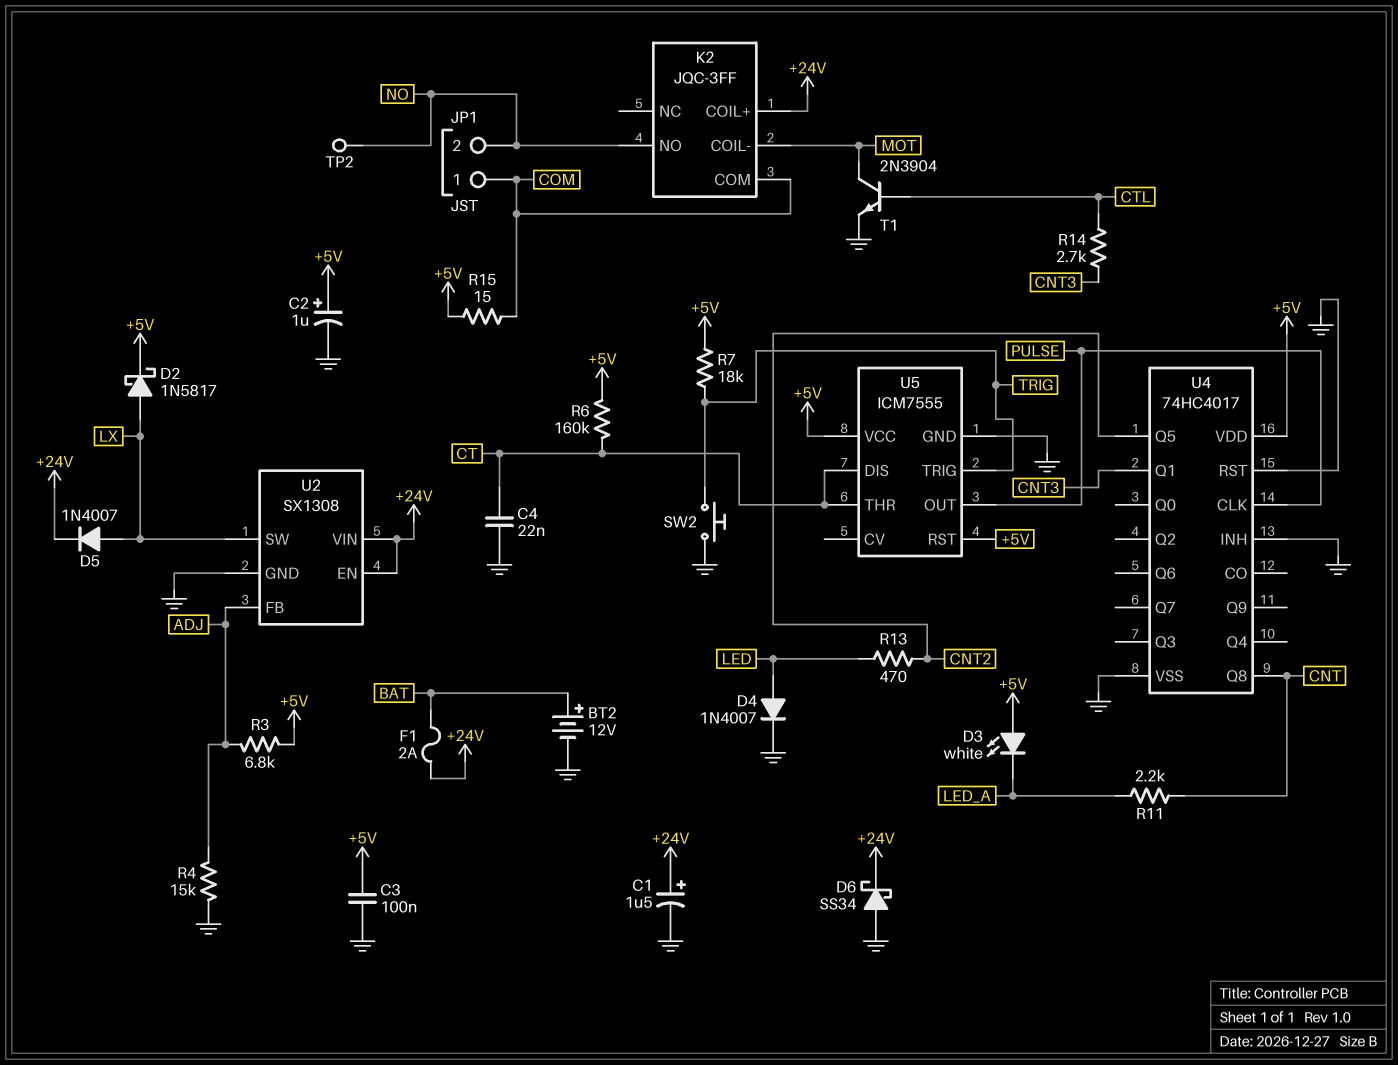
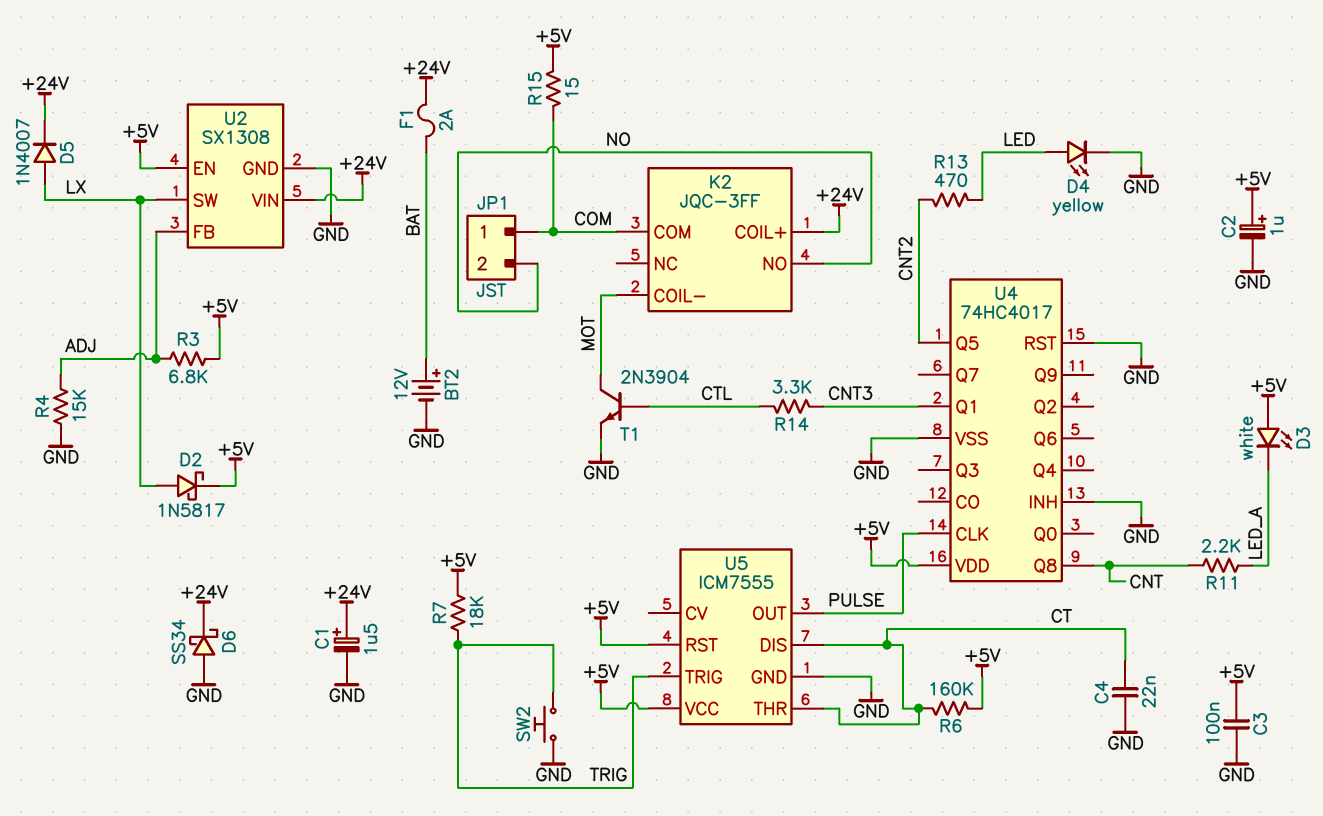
D4: diode 1N4007 (A LED, K GND) -> LED yellow (A LED, K GND)
R14: 2.7k (CNT3, CTL) -> 3.3k (CNT3, CTL)
TP2: test point (NO) -> none
U2 pin EN: +24V -> +5V

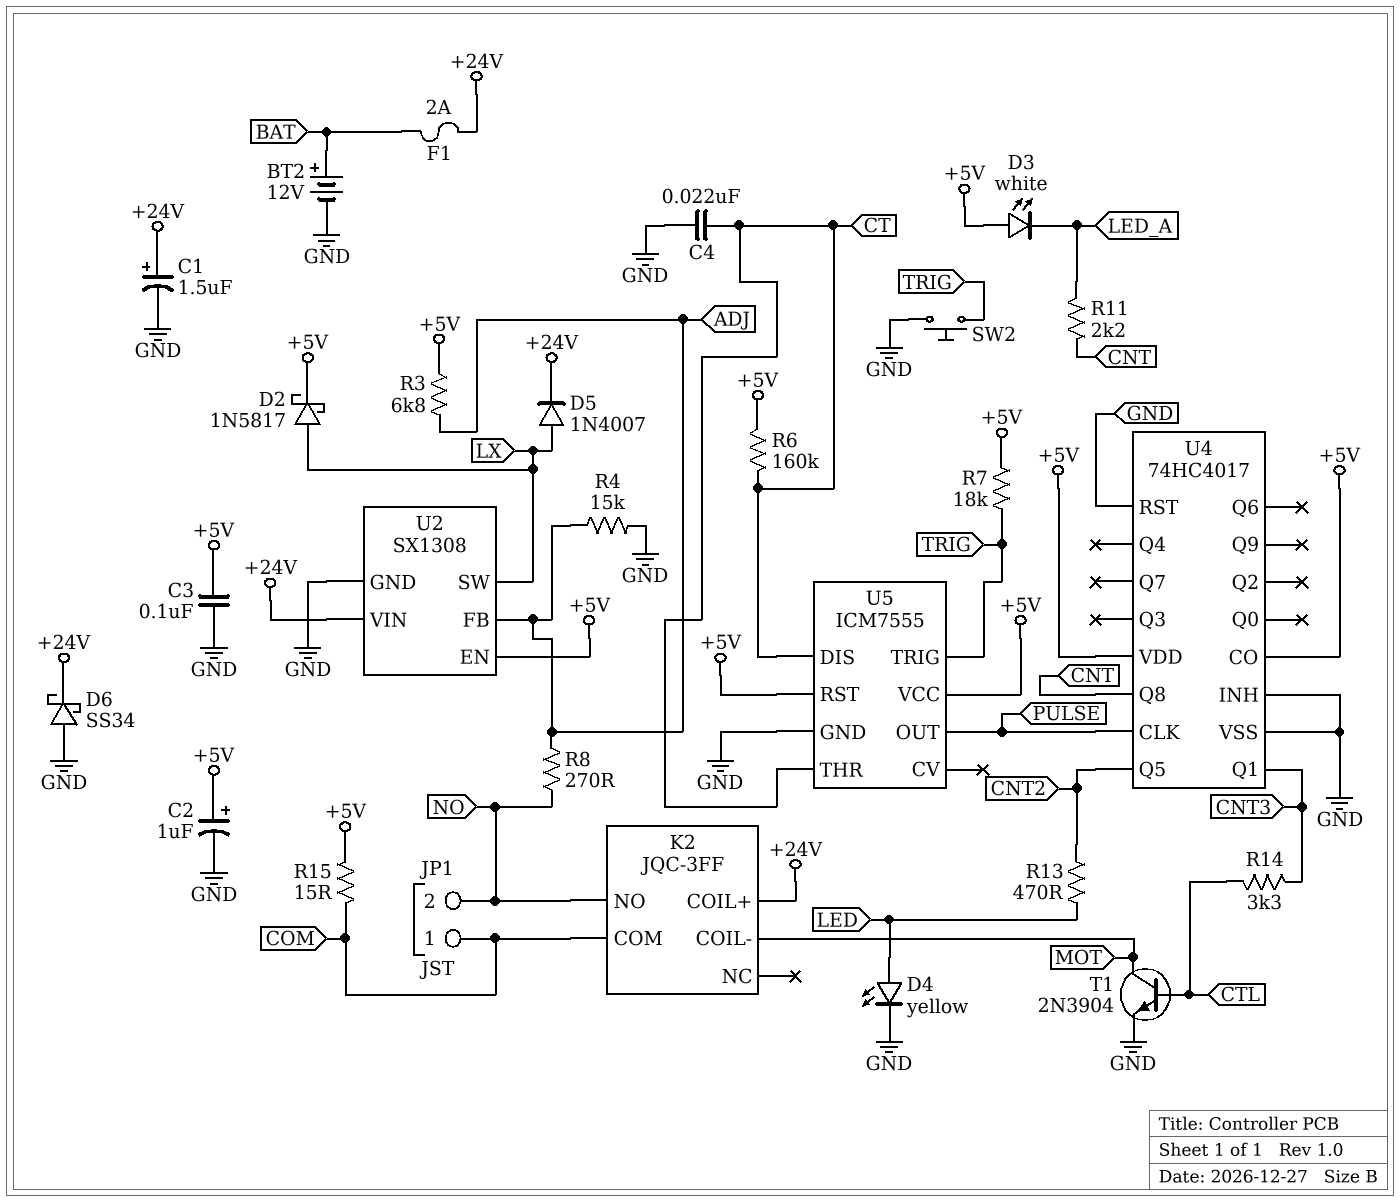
R8: none -> 270 (ADJ, NO)
U4 pin CO: none -> +5V

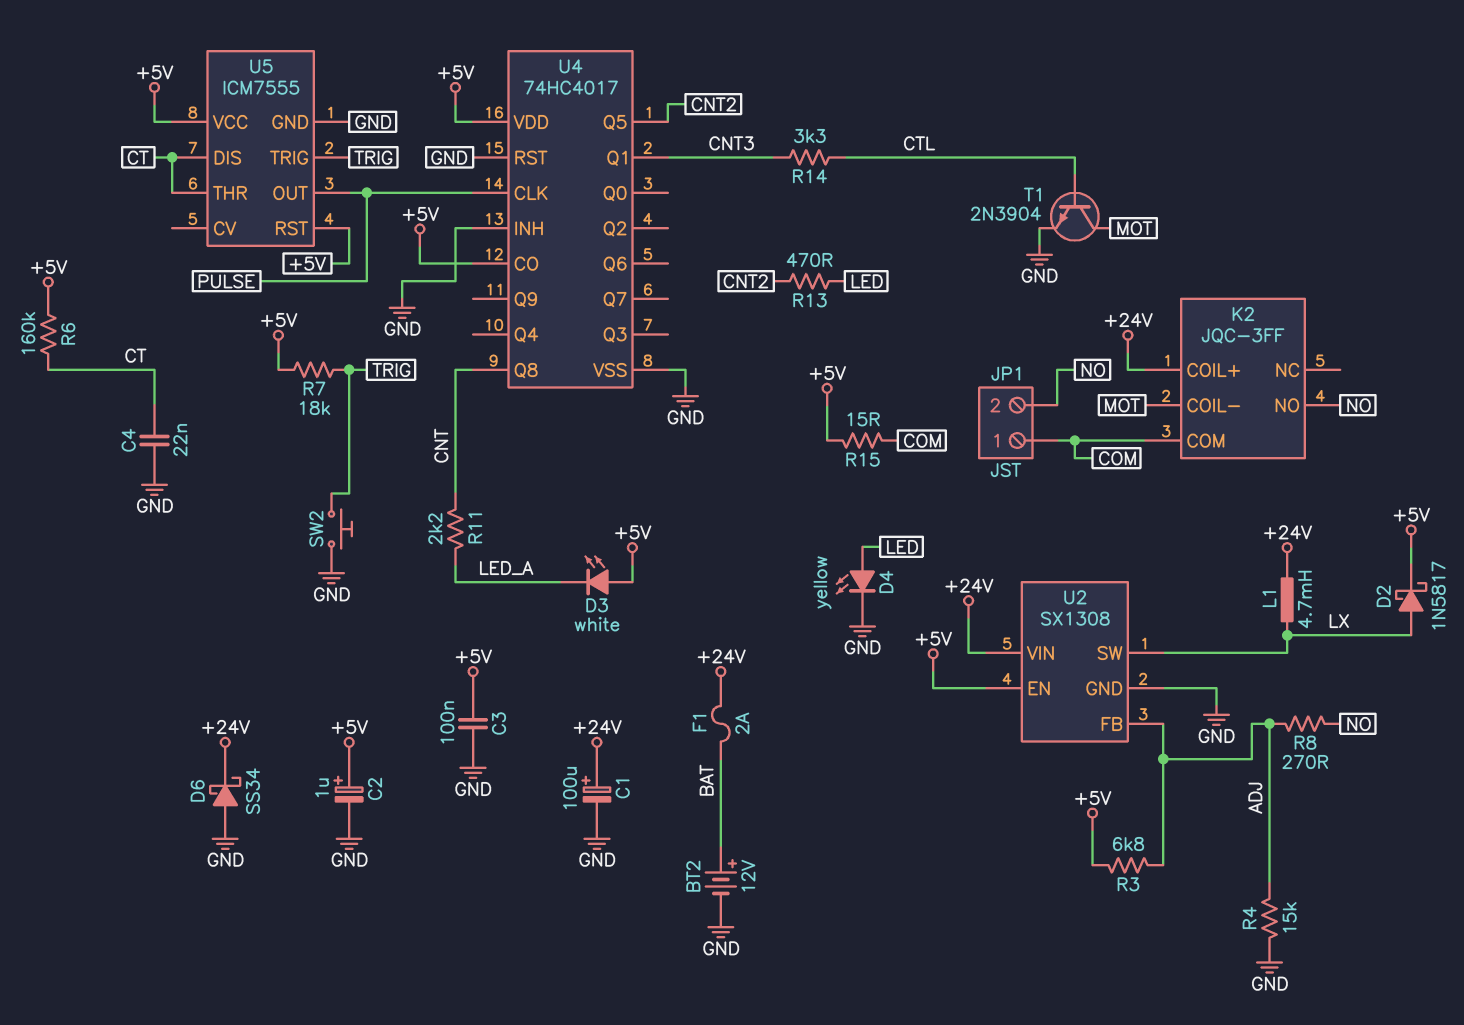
C1: 1.5uF (plus +24V, minus GND) -> 100uF (plus +24V, minus GND)
D5: diode 1N4007 (A LX, K +24V) -> none
L1: none -> 4.7mH (+24V, LX)

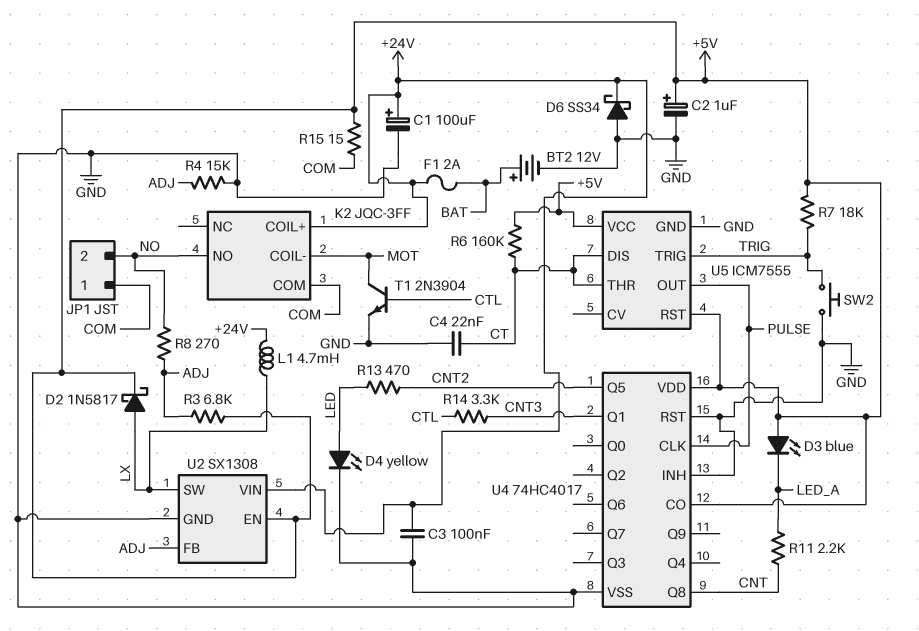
C3: 100nF (+5V, GND) -> 100nF (+24V, GND)
D3: LED white (A +5V, K LED_A) -> LED blue (A +5V, K LED_A)

